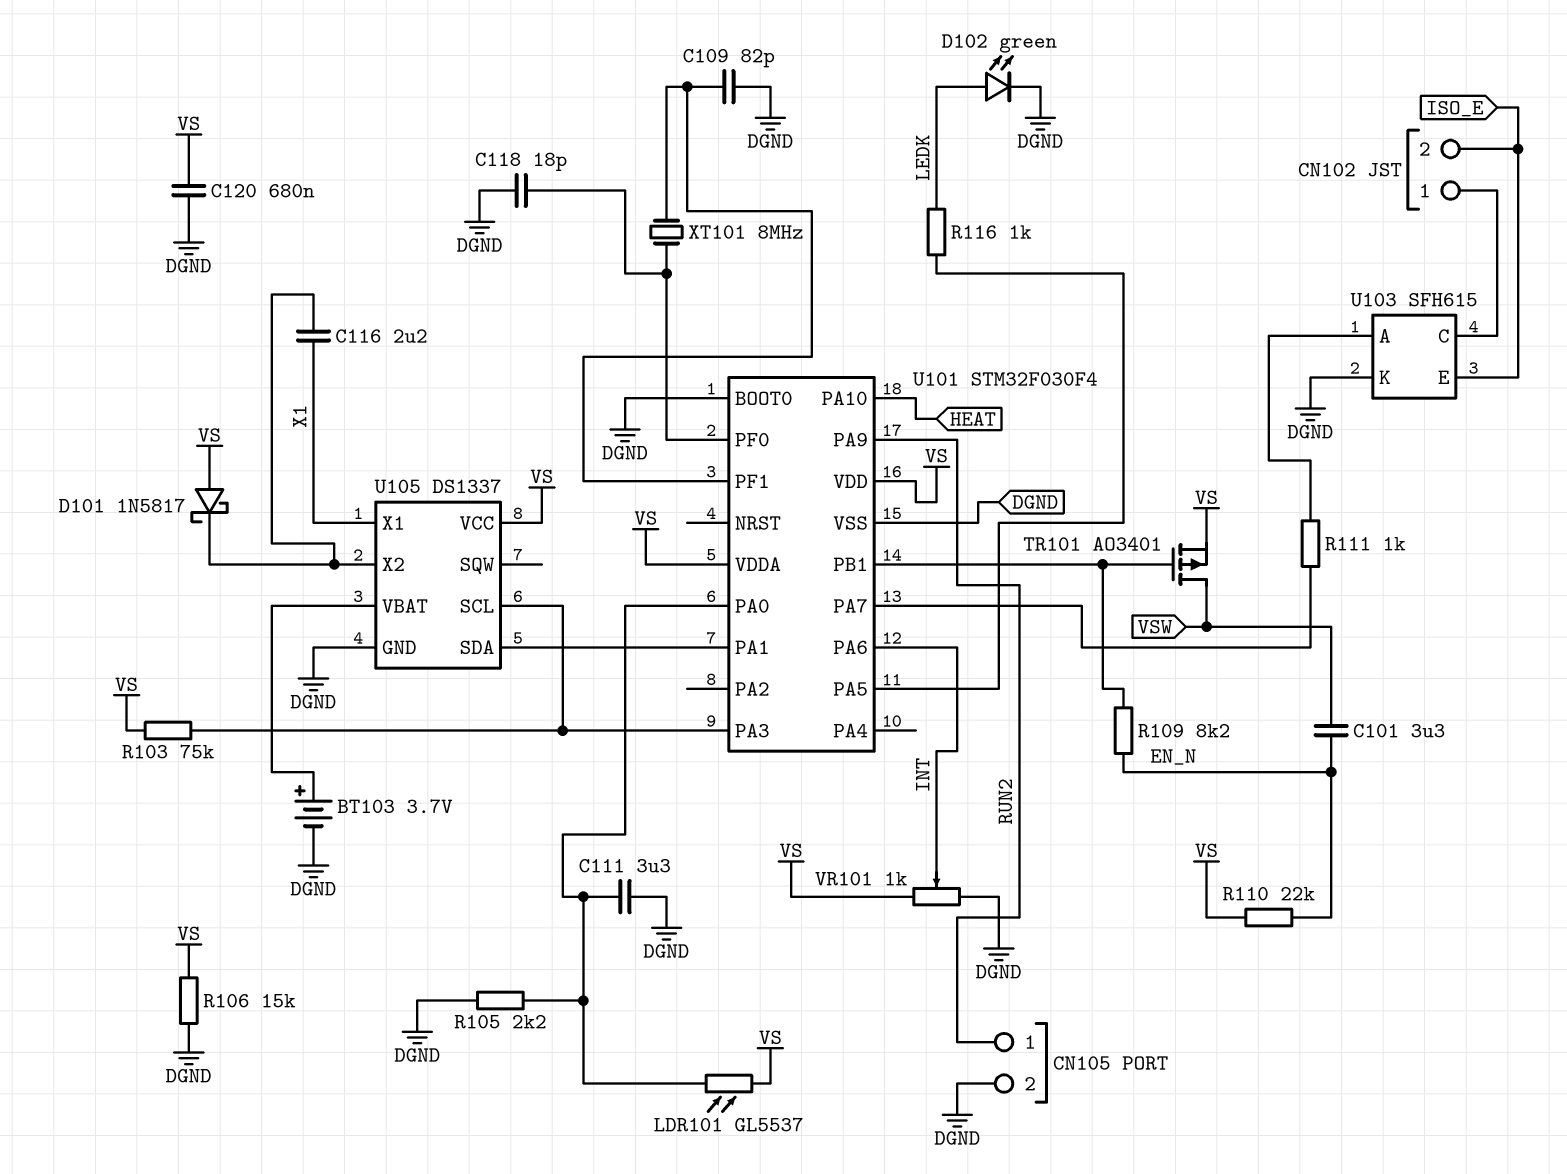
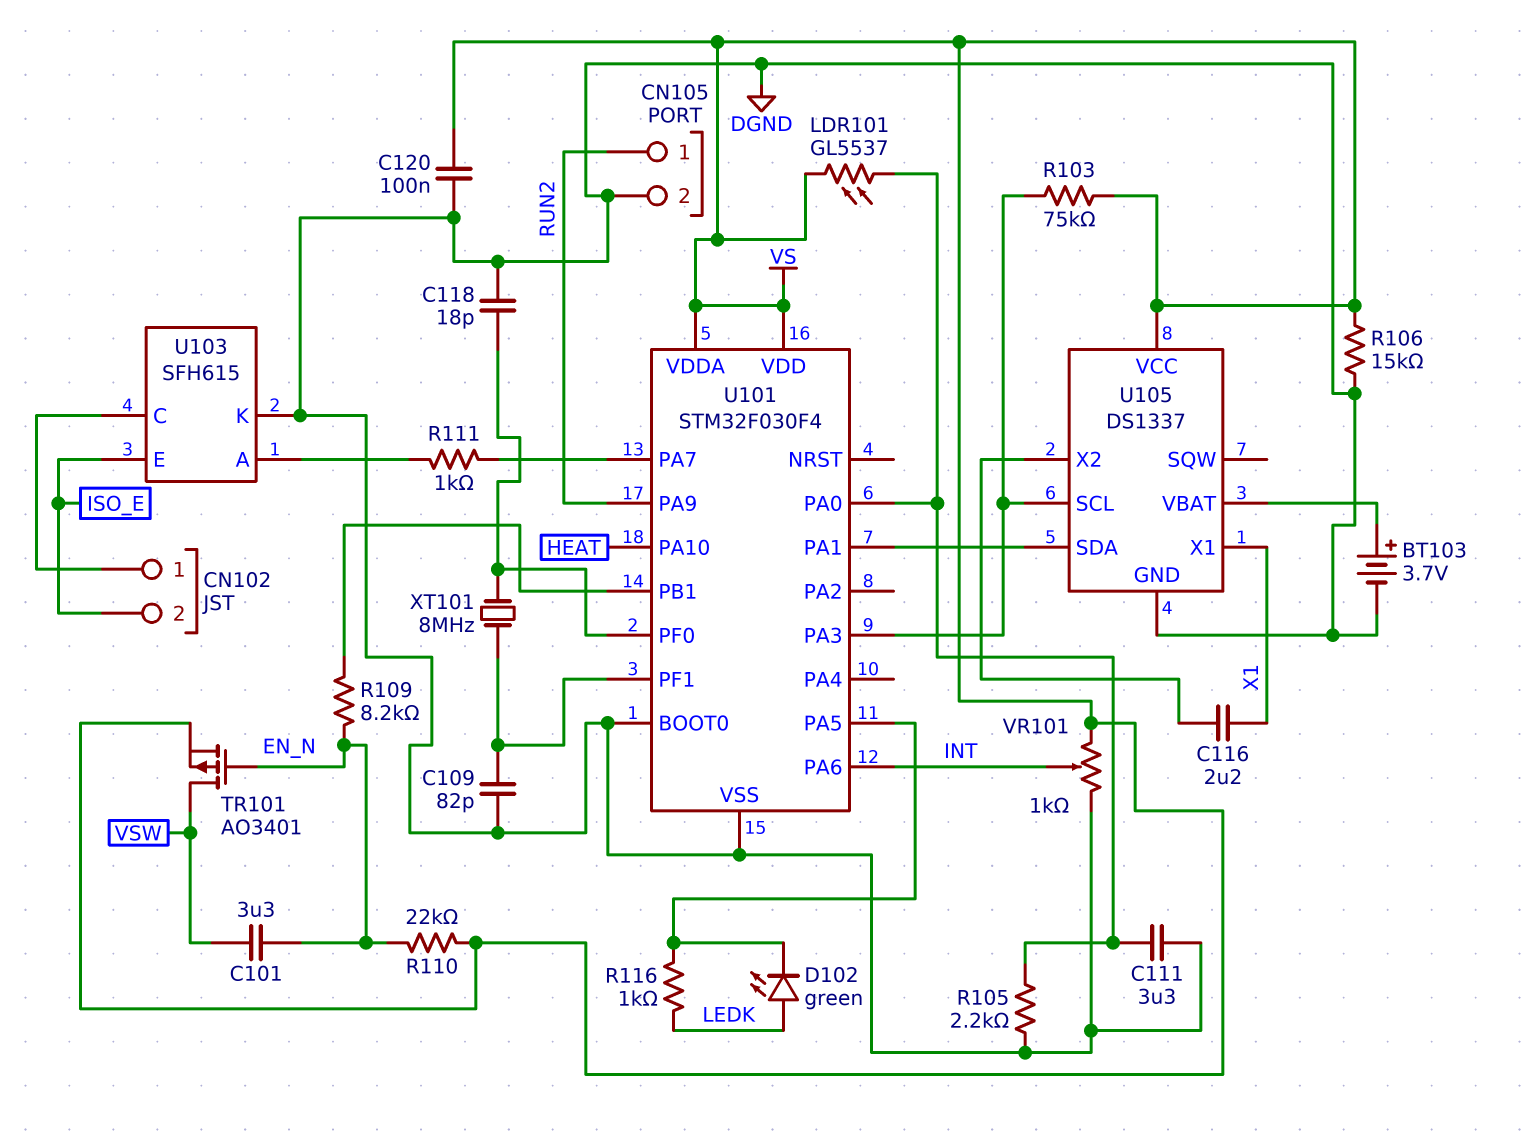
C120: 680nF (DGND, VS) -> 100nF (DGND, VS)
D101: schottky 1N5817 (A VS, K U105/X2) -> none
D102: LED green (A LEDK, K DGND) -> LED green (A LEDK, K U101/PA5)
TR101: PMOS AO3401 (G U101/PB1, D VSW, S VS) -> PMOS AO3401 (G EN_N, D VSW, S VS)

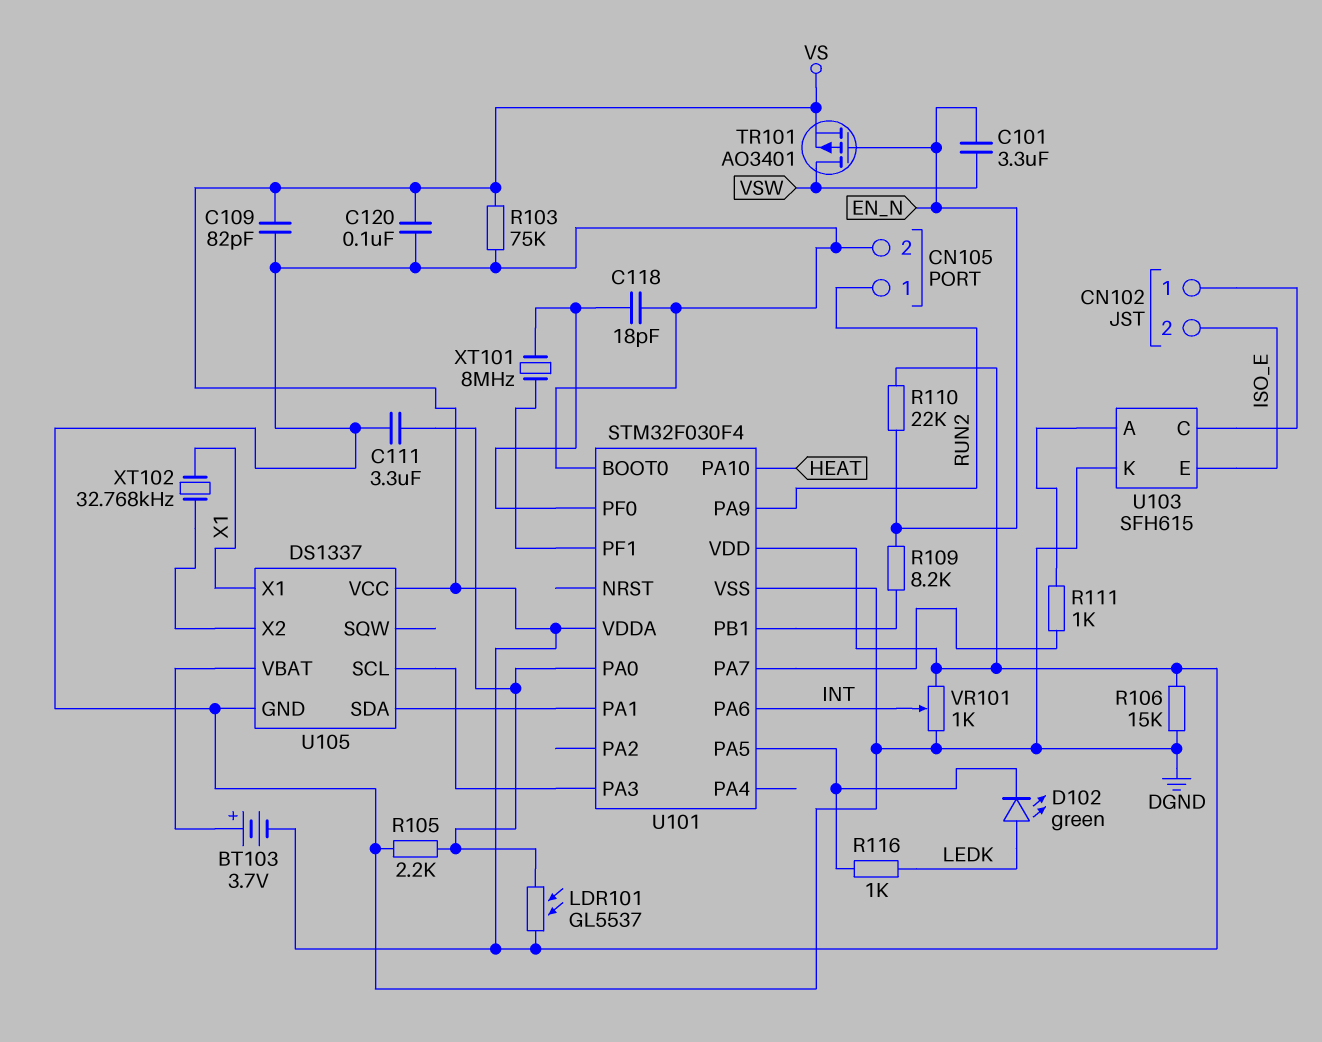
BT103: 3.7V (plus U105/VBAT, minus DGND) -> 3.7V (plus U105/VBAT, minus VS)
C109: 82pF (DGND, U101/PF1) -> 82pF (DGND, VS)
C116: 2.2uF (U105/X2, X1) -> none
R103: 75k (U101/PA3, VS) -> 75k (DGND, VS)
XT102: none -> 32.768kHz (U105/X2, X1)

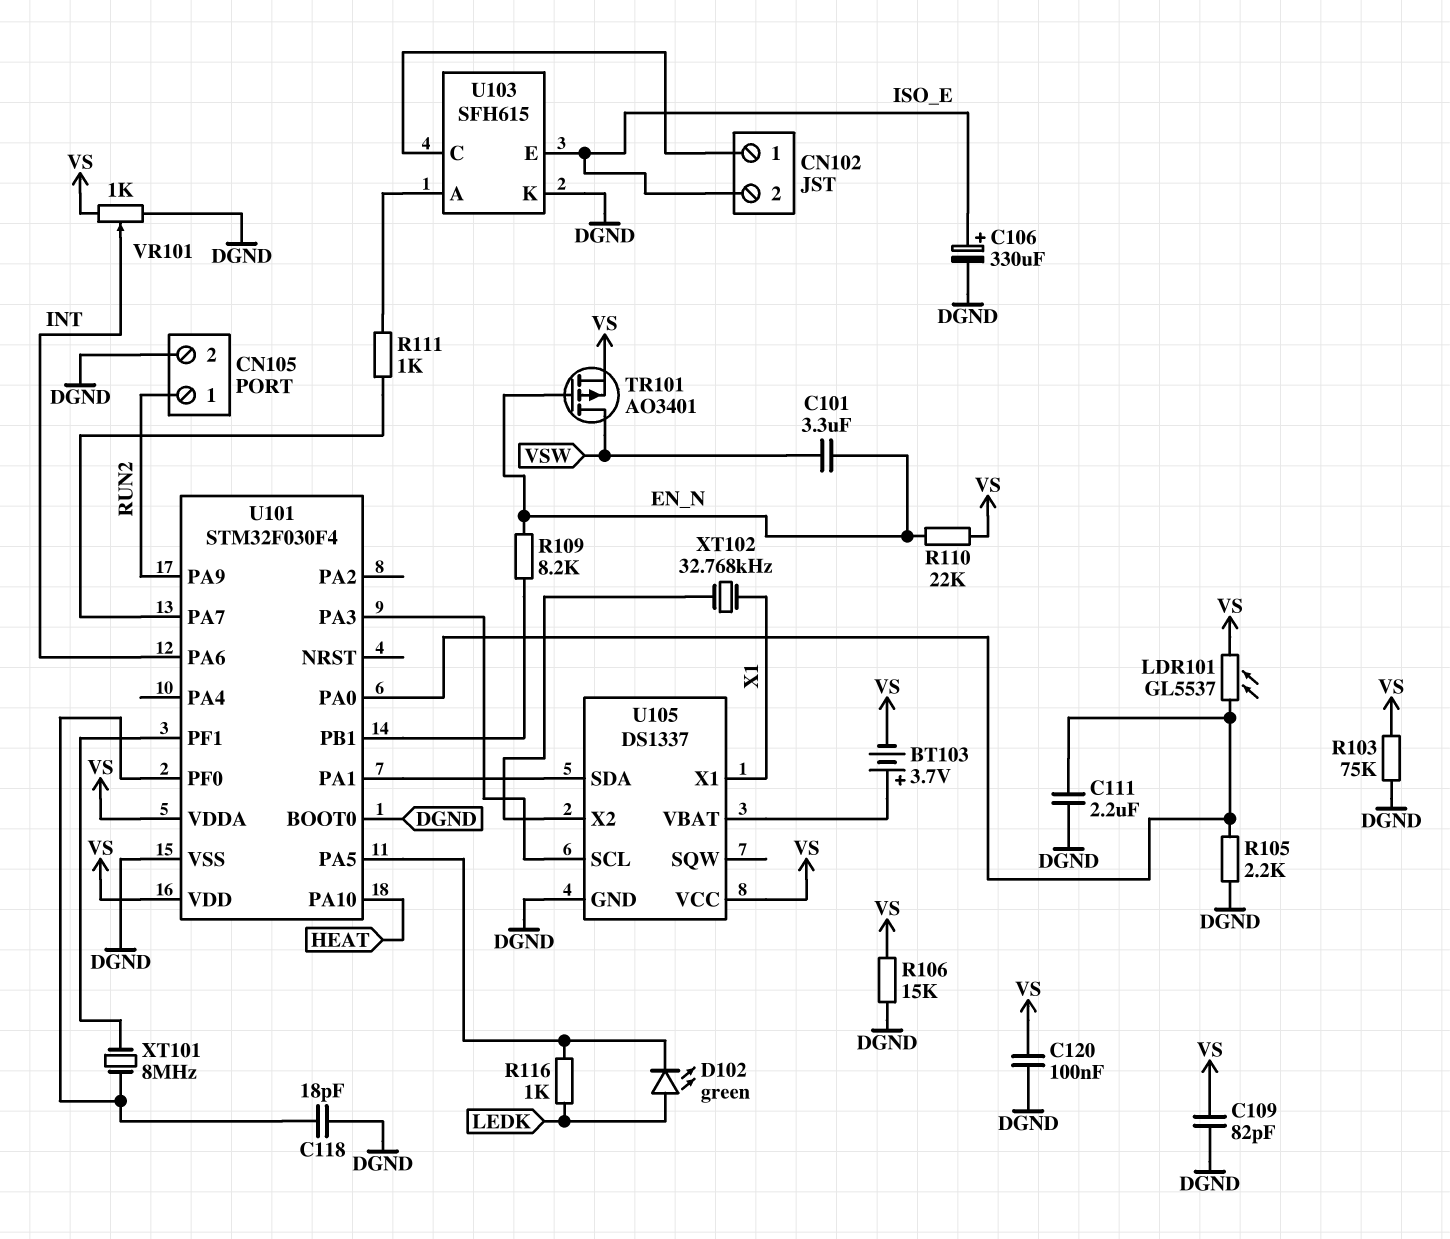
C106: none -> 330uF (plus ISO_E, minus DGND)
C111: 3.3uF (DGND, U101/PA0) -> 2.2uF (DGND, U101/PA0)

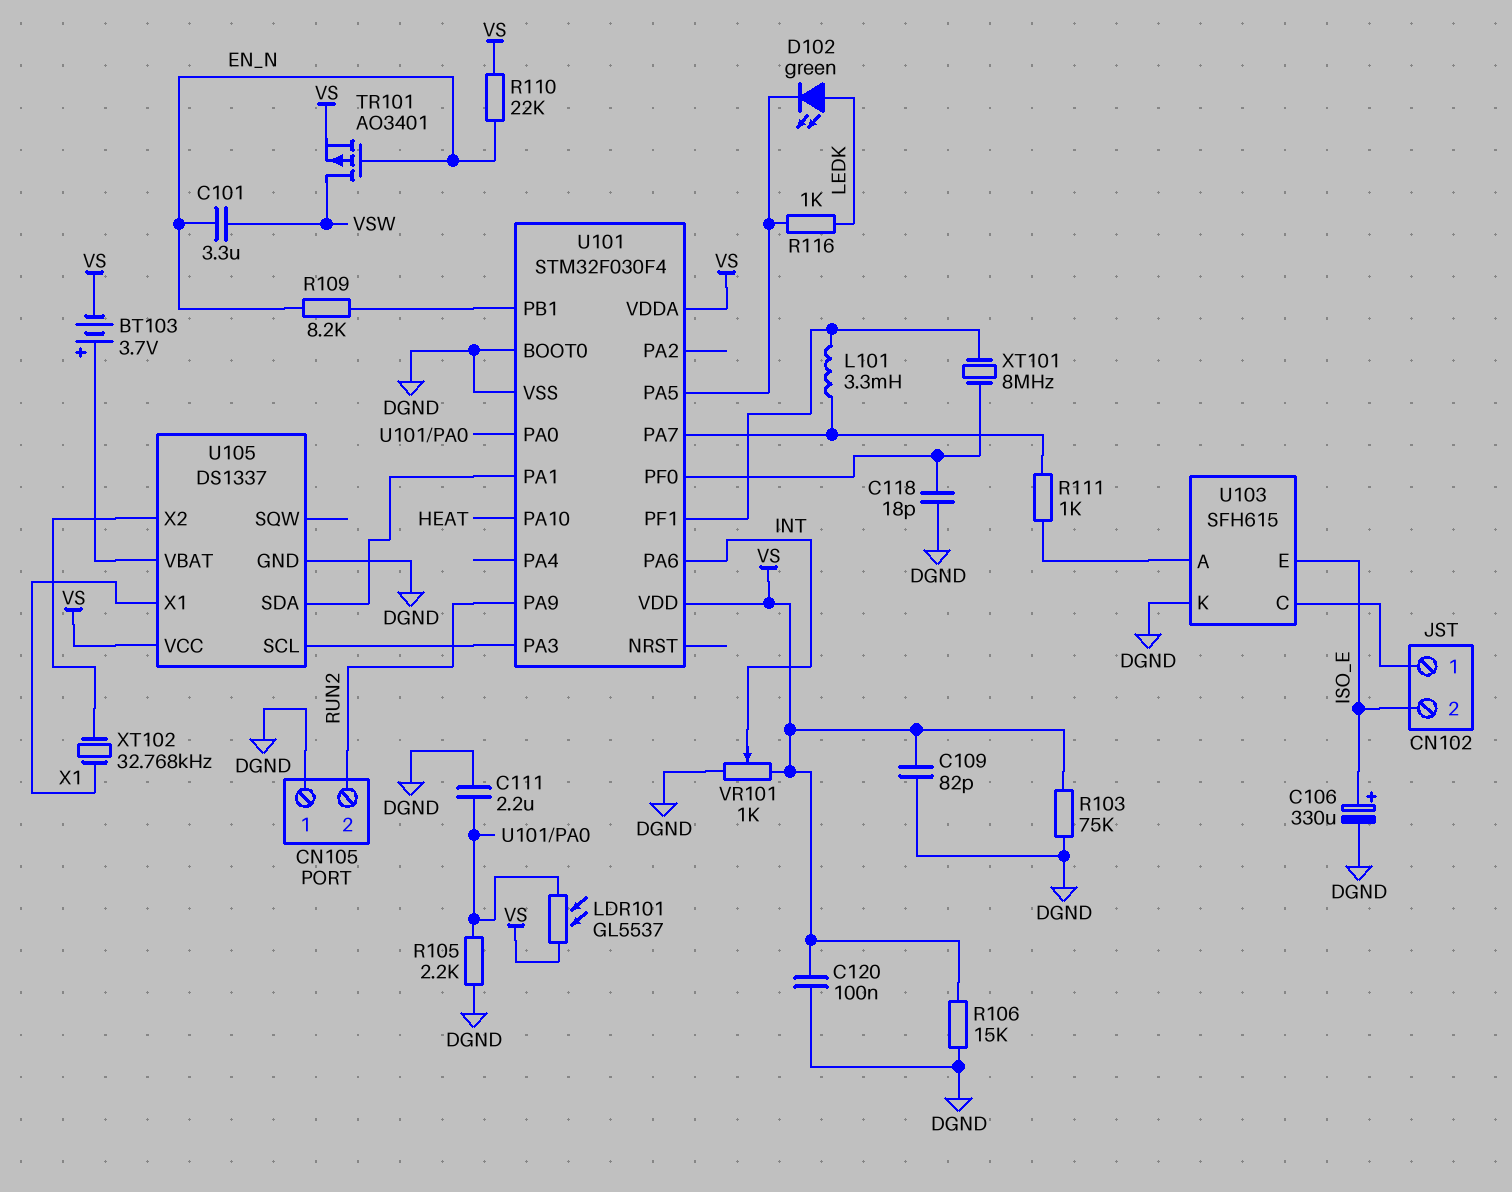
CN105 pin 1: RUN2 -> DGND
CN105 pin 2: DGND -> RUN2
L101: none -> 3.3mH (U101/PA7, U101/PF1)

